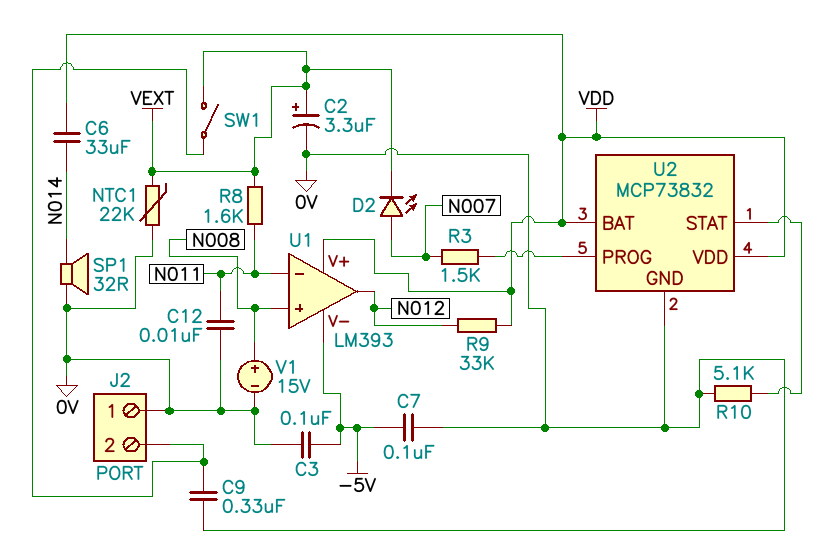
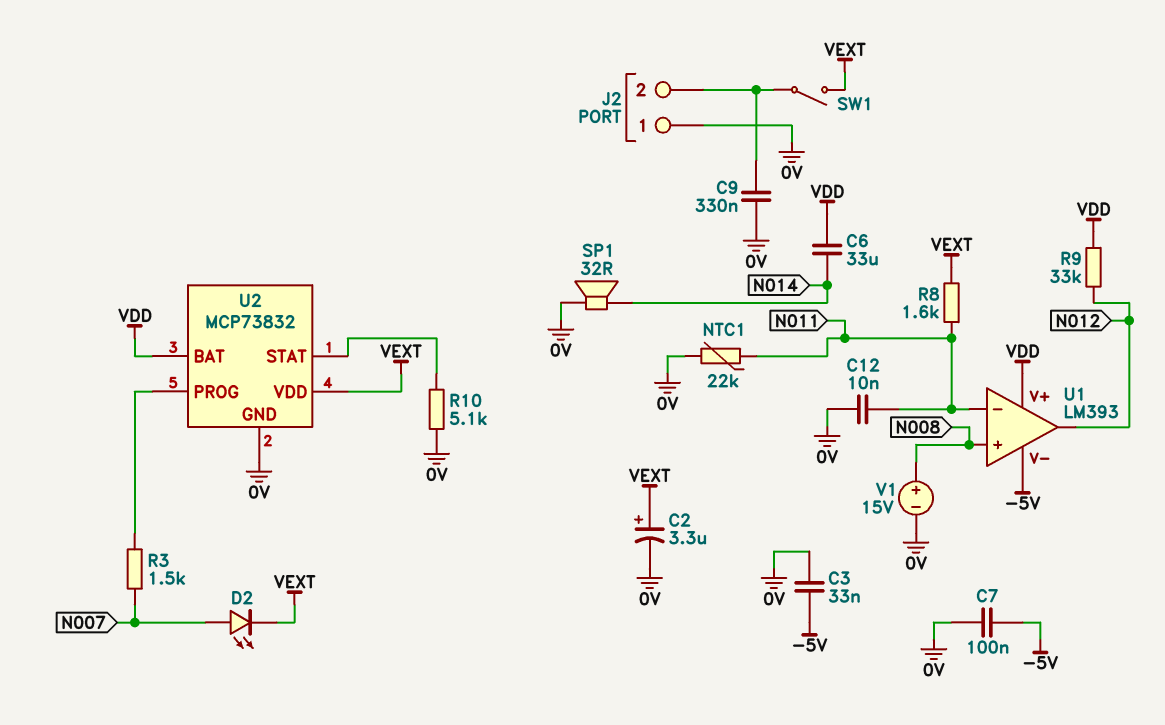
C3: 100nF (-5V, 0V) -> 33nF (-5V, 0V)
NTC1: 22k (0V, VEXT) -> 22k (0V, N011)
U2 pin VDD: VDD -> VEXT

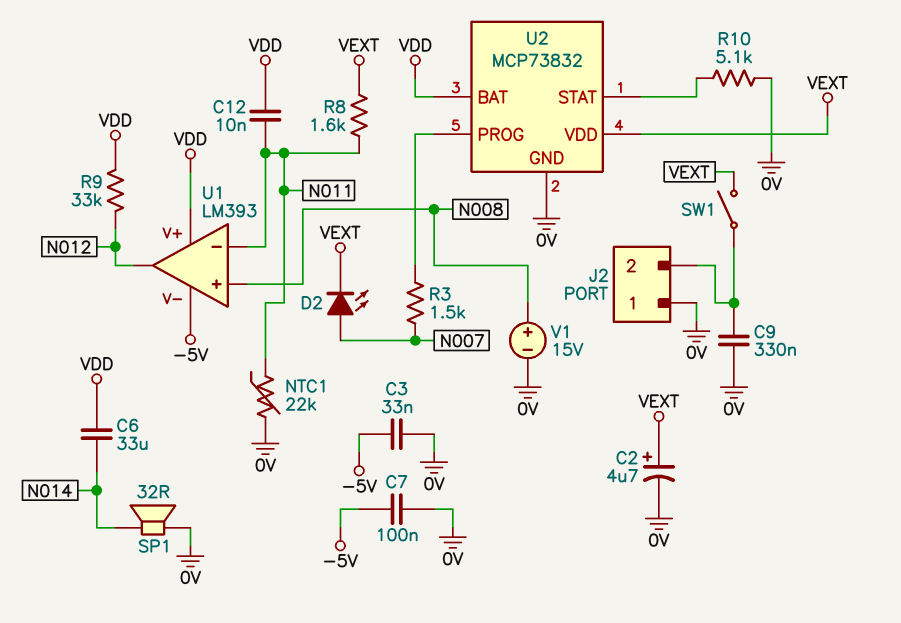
C2: 3.3uF (plus VEXT, minus 0V) -> 4.7uF (plus VEXT, minus 0V)
C12: 10nF (0V, N011) -> 10nF (N011, VDD)

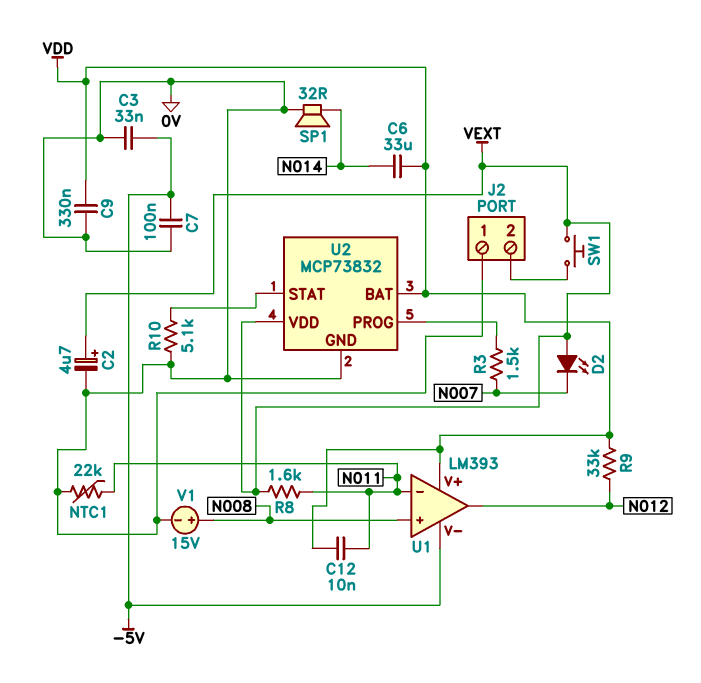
C9: 330nF (0V, J2/2) -> 330nF (0V, VDD)
D2: LED (A N007, K VEXT) -> LED (A VEXT, K N007)
SW1: switch (J2/2, VEXT) -> button (J2/2, VEXT)

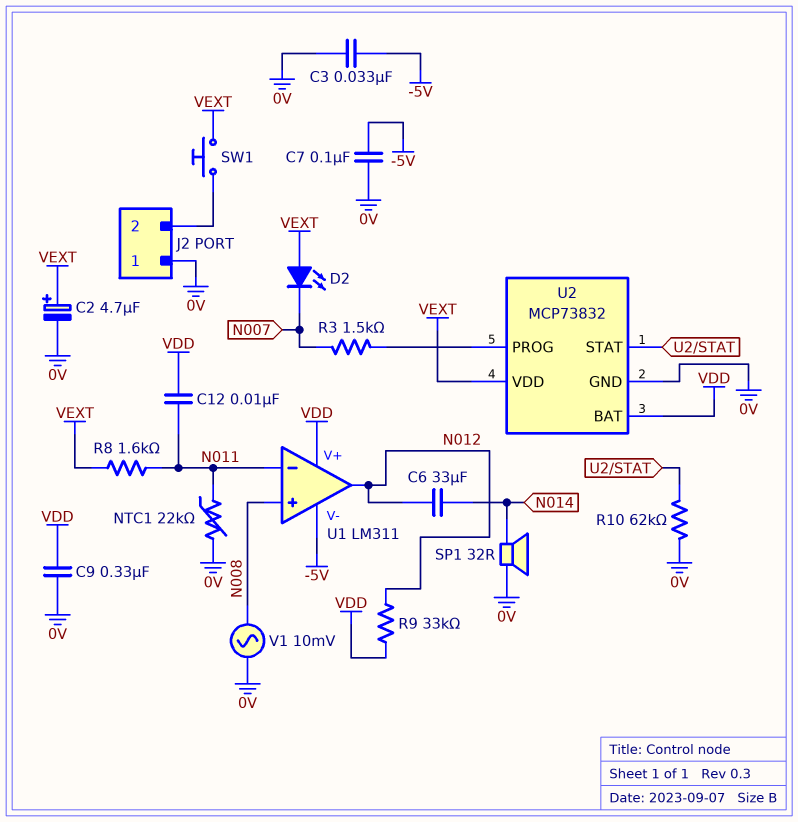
C6: 33uF (N014, VDD) -> 33uF (N012, N014)
R10: 5.1k (0V, U2/STAT) -> 62k (0V, U2/STAT)
U1: LM393 -> LM311
V1: 15V (plus N008, minus 0V) -> AC 10mV (0V, N008)

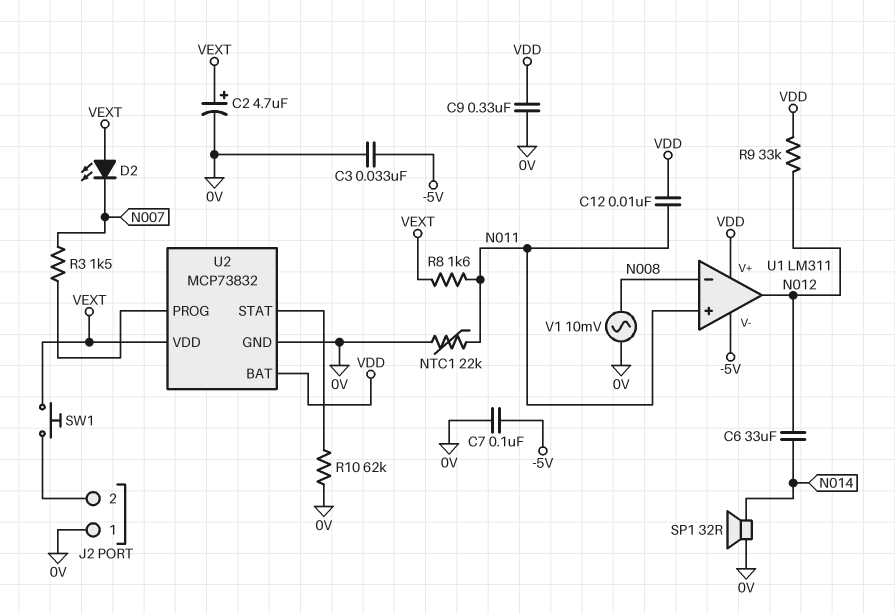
U1 pin in+: N008 -> N011
U1 pin in-: N011 -> N008

